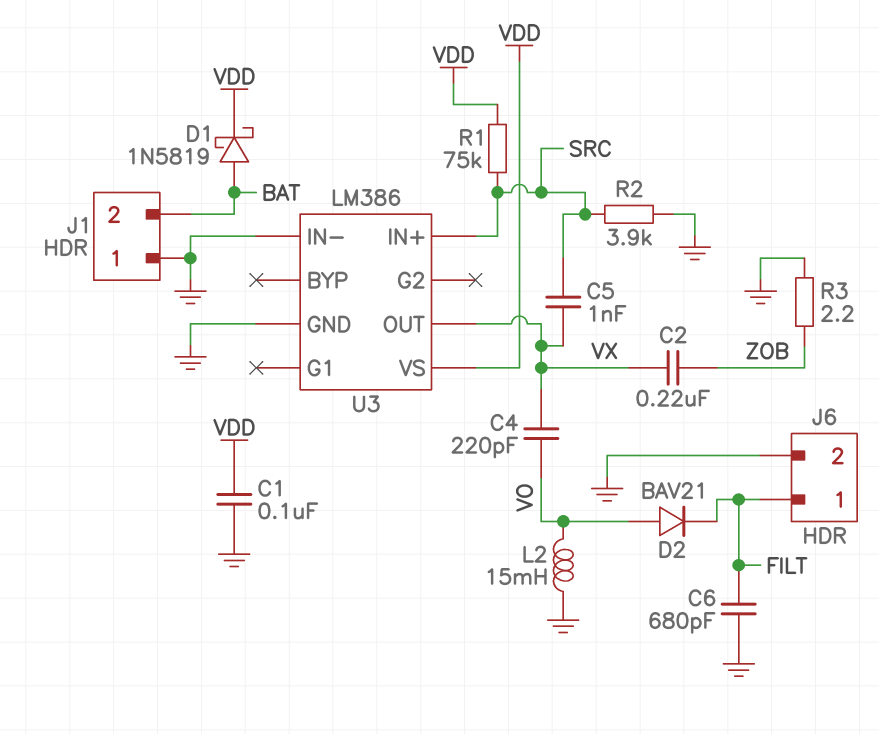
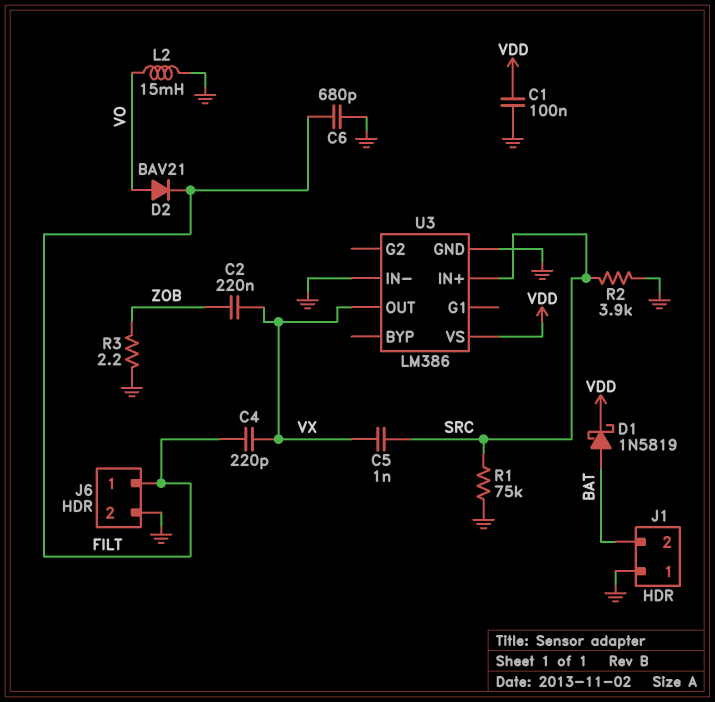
C4: 220pF (VO, VX) -> 220pF (FILT, VX)
R1: 75k (SRC, VDD) -> 75k (GND, SRC)

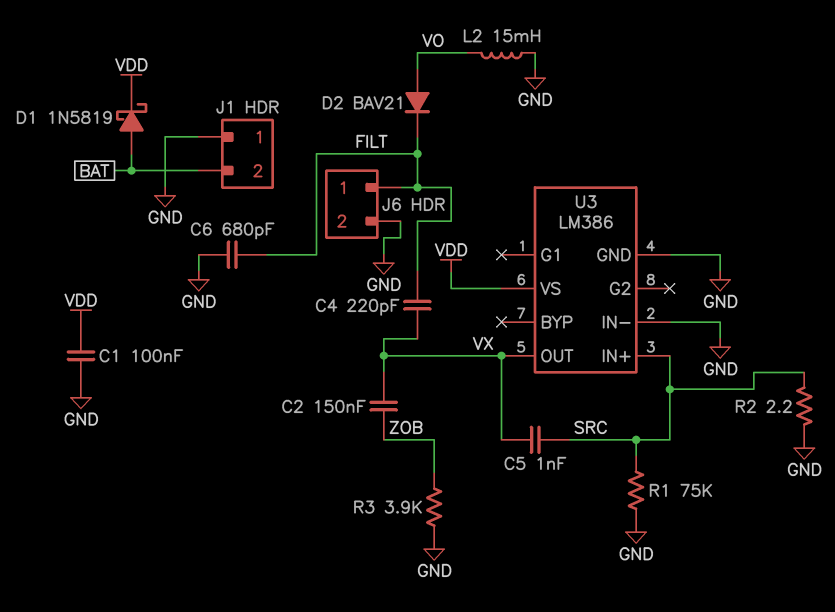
C2: 220nF (VX, ZOB) -> 150nF (VX, ZOB)
R2: 3.9k (GND, SRC) -> 2.2 (GND, SRC)
R3: 2.2 (GND, ZOB) -> 3.9k (GND, ZOB)

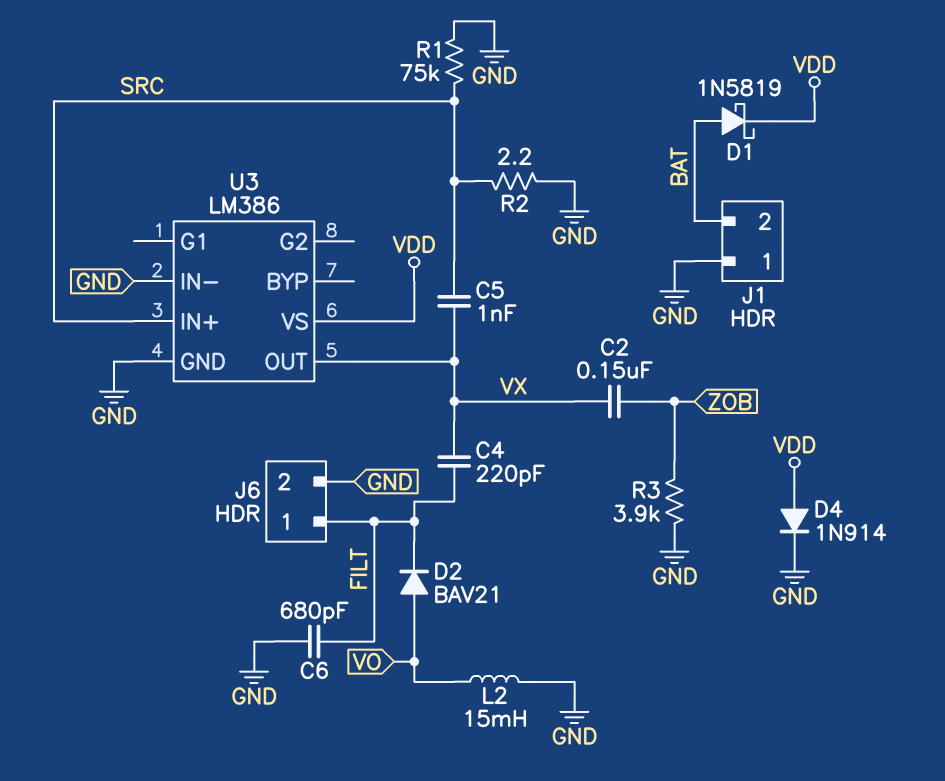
C1: 100nF (GND, VDD) -> none
D4: none -> diode 1N914 (A VDD, K GND)

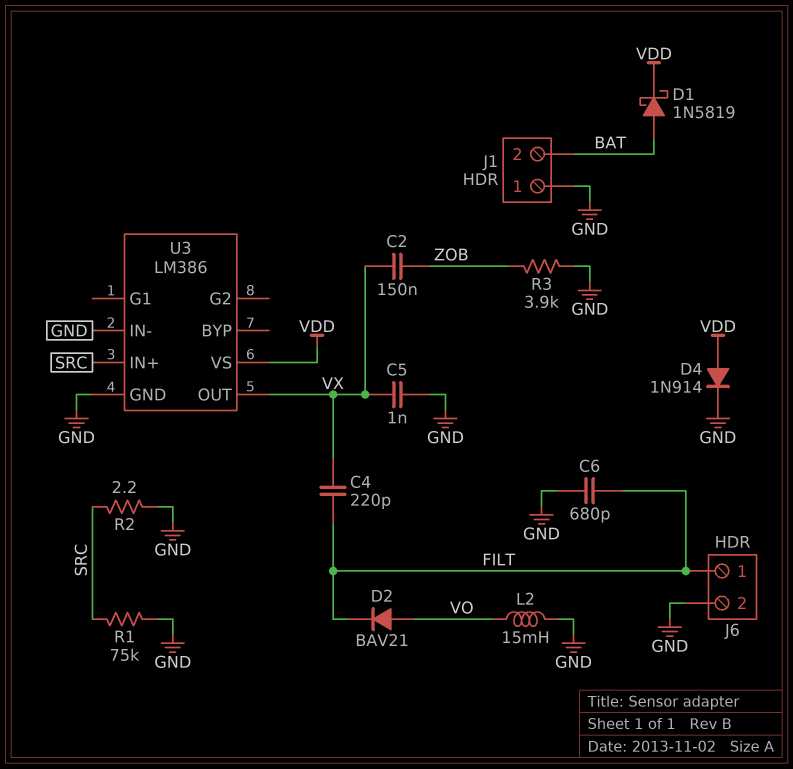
C5: 1nF (SRC, VX) -> 1nF (GND, VX)

